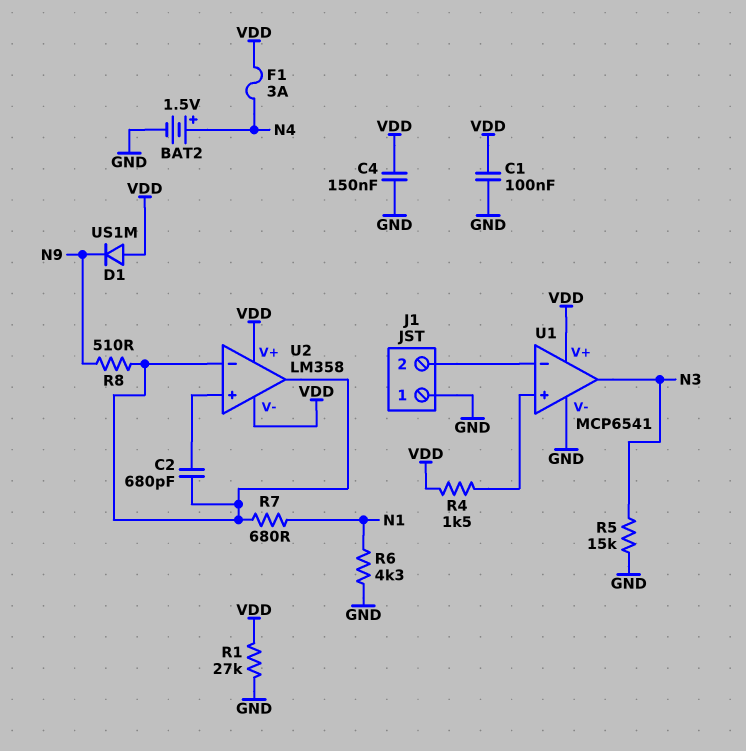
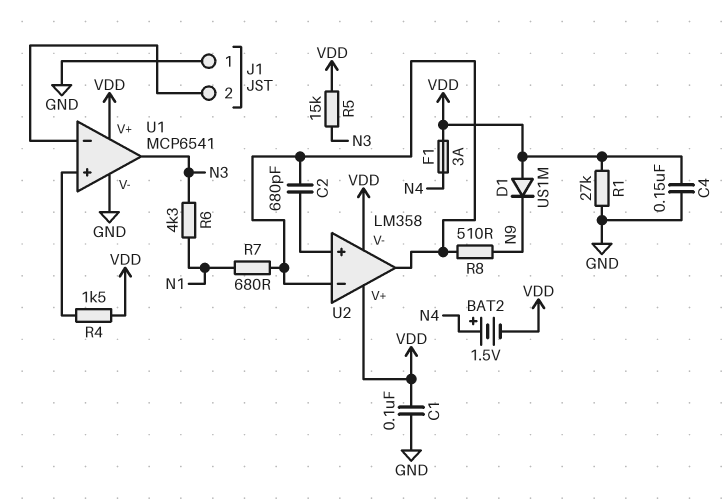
BAT2: 1.5V (plus N4, minus GND) -> 1.5V (plus N4, minus VDD)
R5: 15k (GND, N3) -> 15k (N3, VDD)
R6: 4.3k (GND, N1) -> 4.3k (N1, N3)

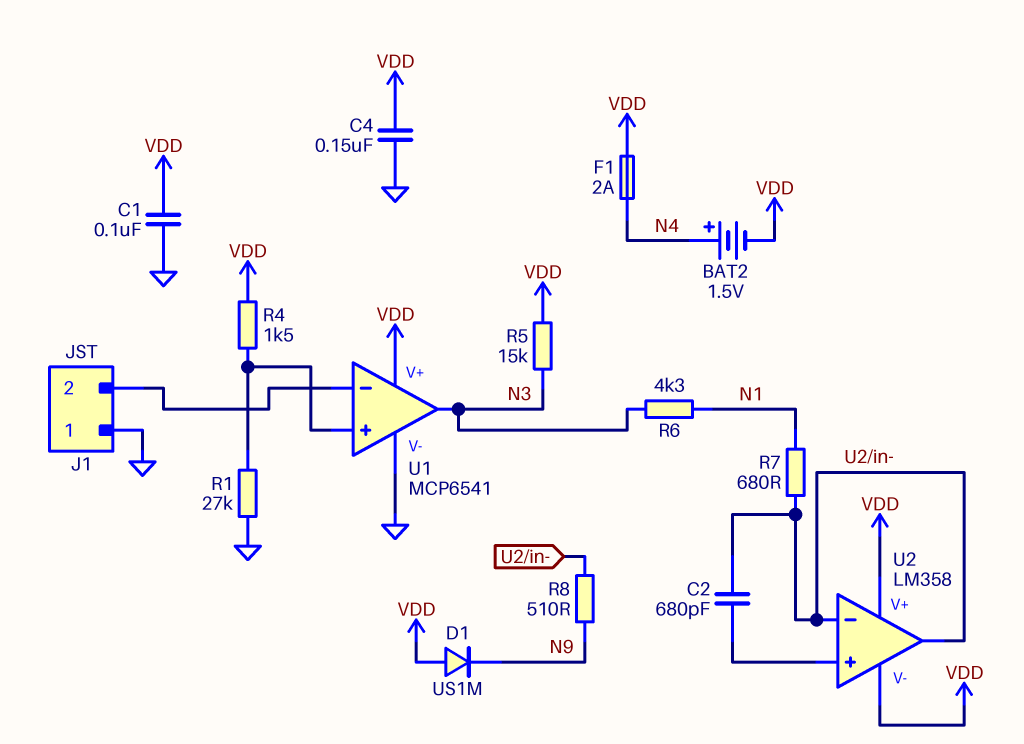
F1: 3A (N4, VDD) -> 2A (N4, VDD)
R1: 27k (GND, VDD) -> 27k (GND, U1/in+)

